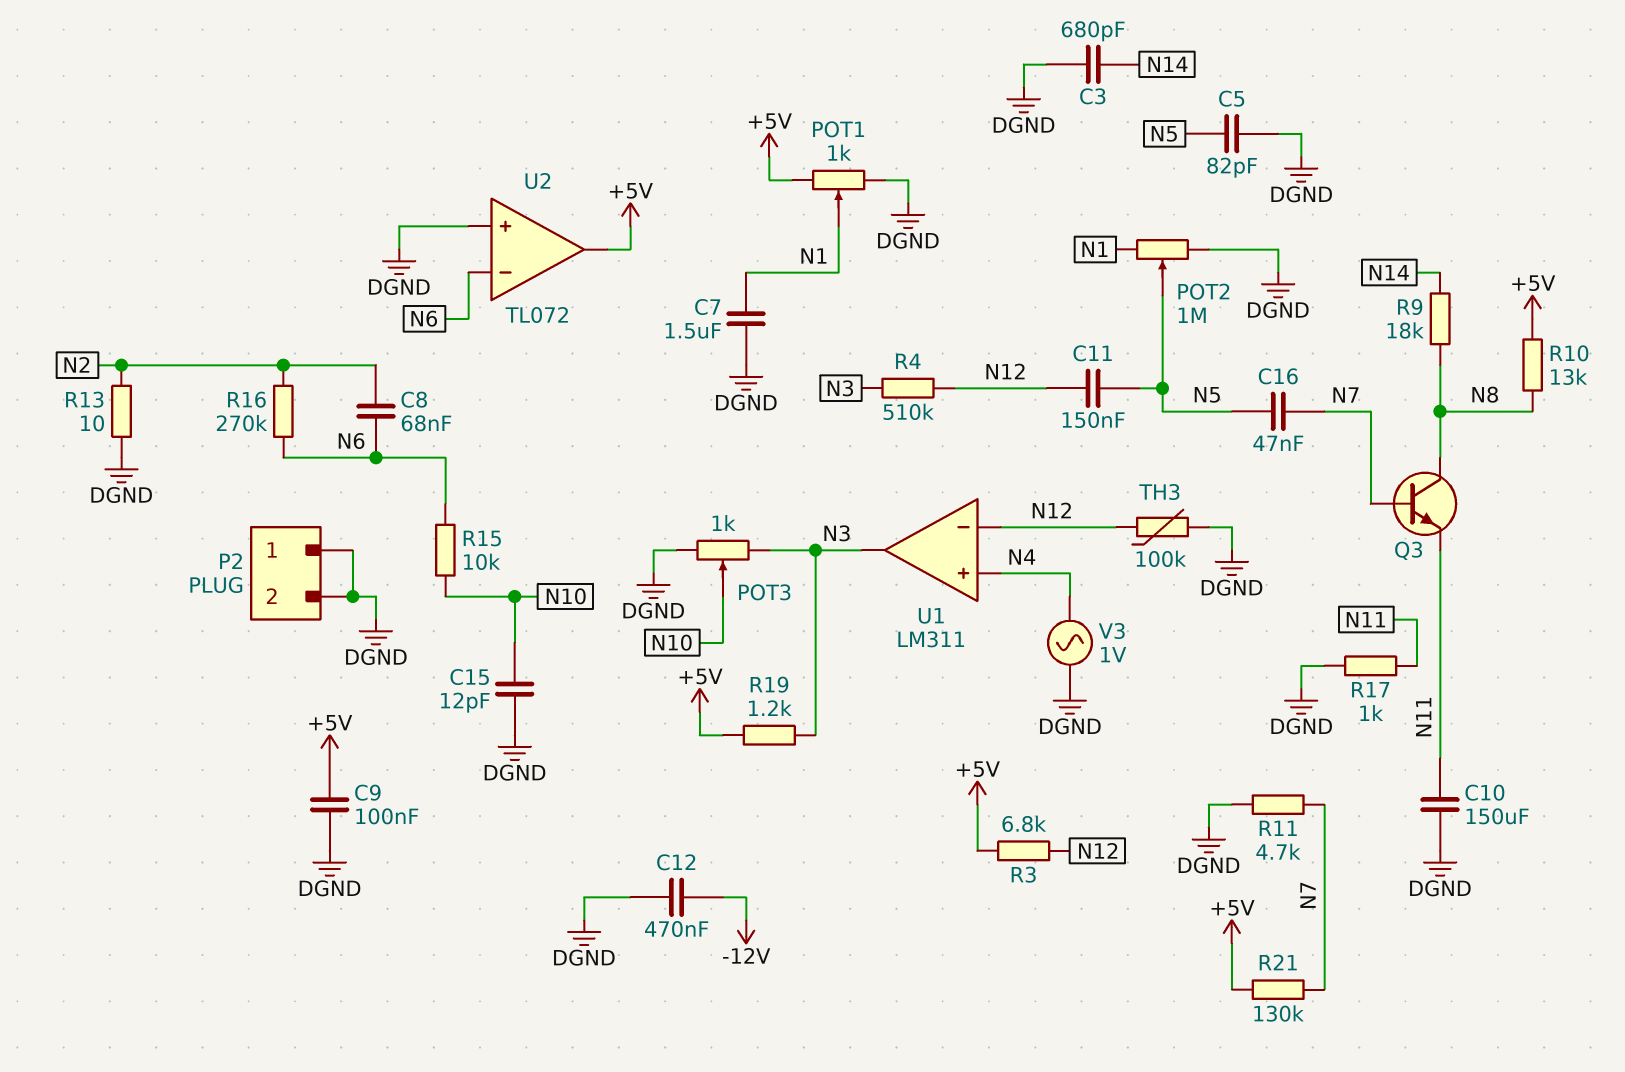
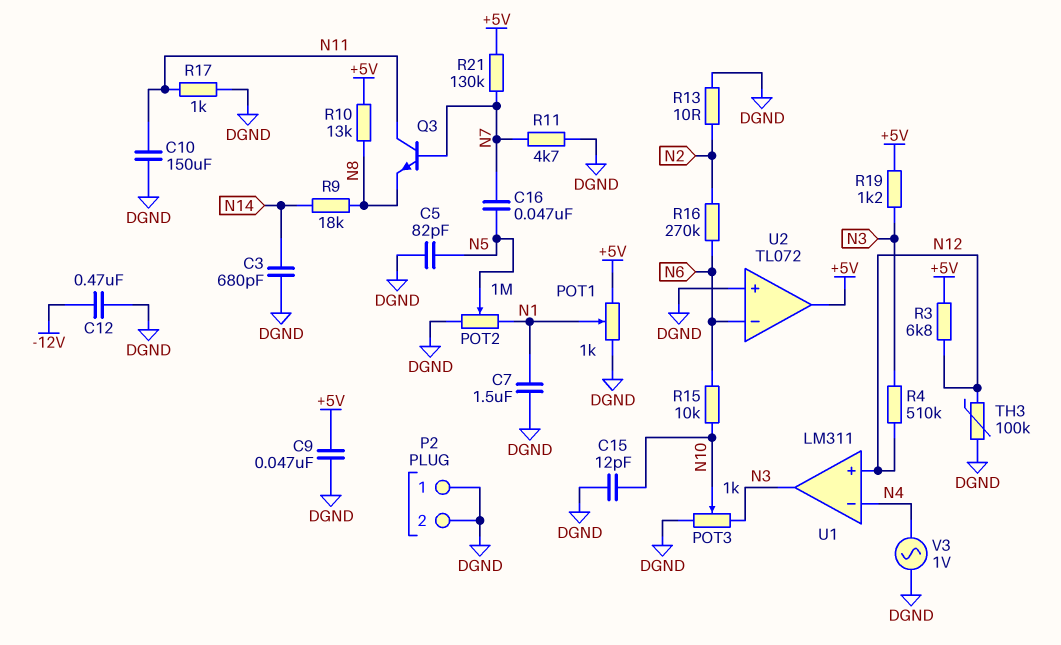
C8: 68nF (N2, N6) -> none
C9: 100nF (+5V, DGND) -> 47nF (+5V, DGND)
C11: 150nF (N5, N12) -> none
Q3: NPN (B N7, C N8, E N11) -> NPN (B N7, C N11, E N8)
U1 pin in+: N4 -> N12
U1 pin in-: N12 -> N4

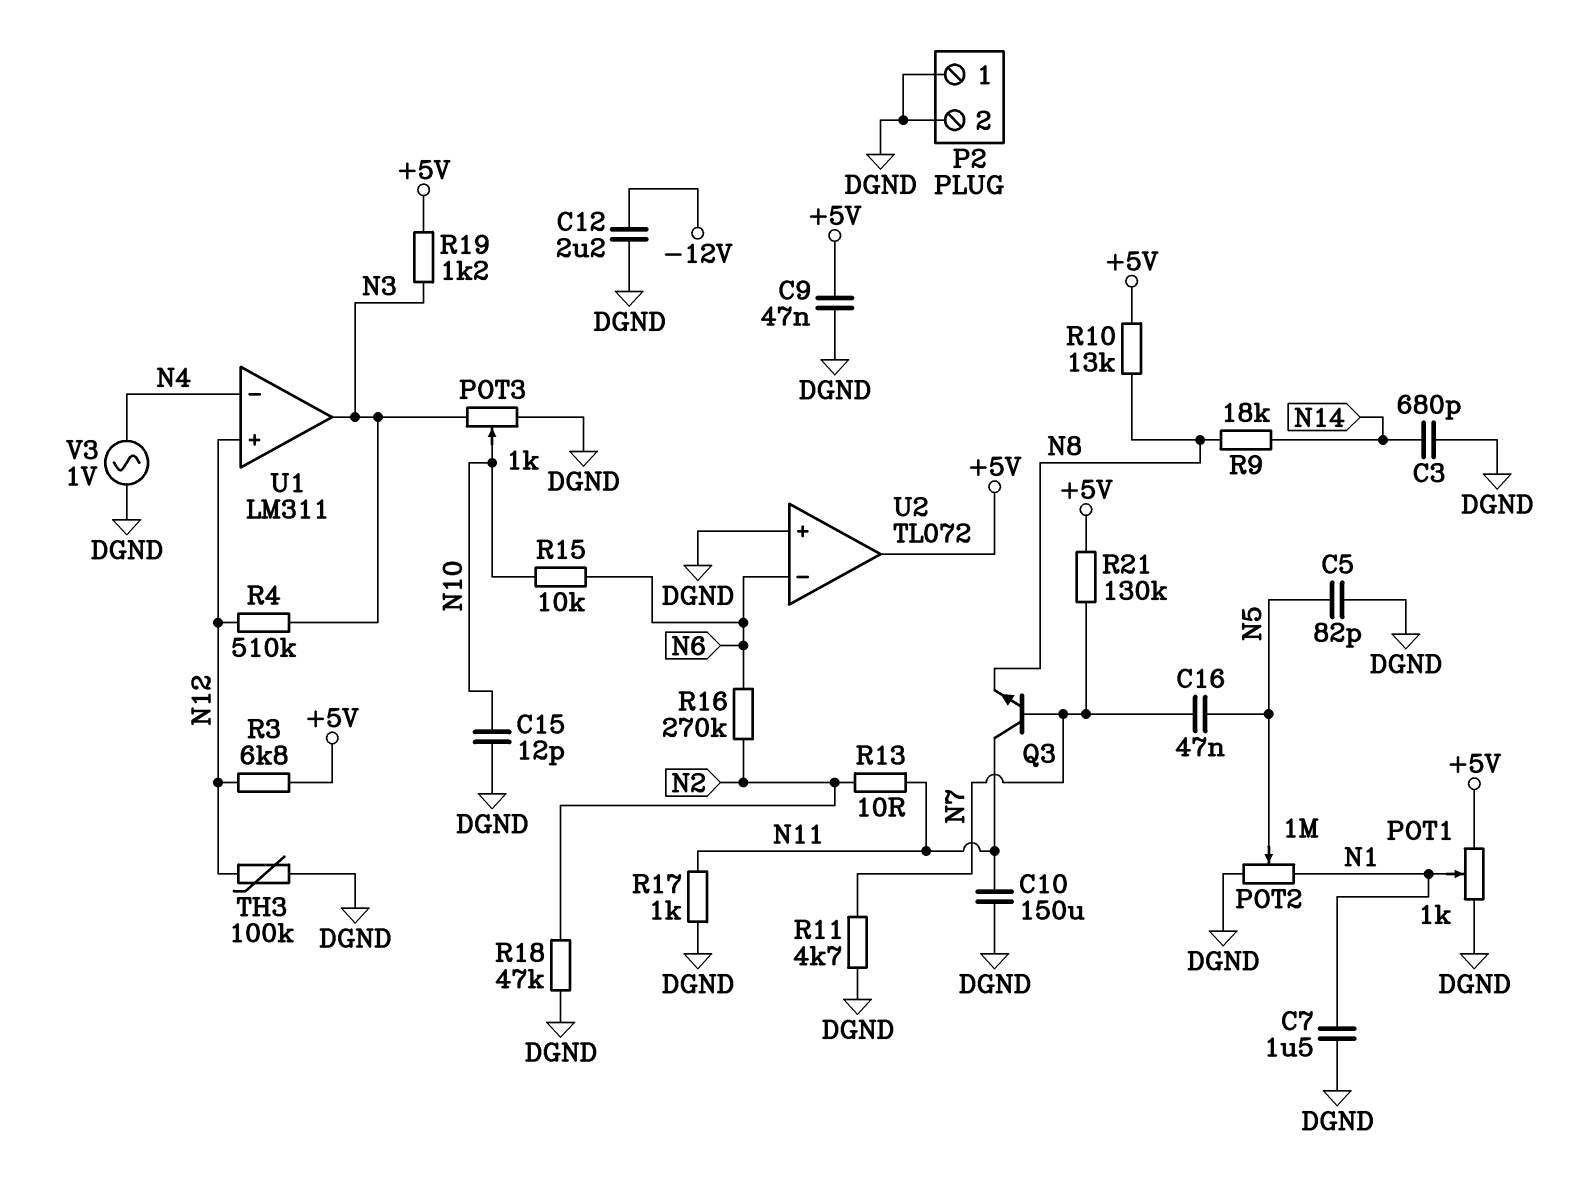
C12: 470nF (-12V, DGND) -> 2.2uF (-12V, DGND)
R13: 10 (DGND, N2) -> 10 (N2, N11)
R18: none -> 47k (DGND, N2)

